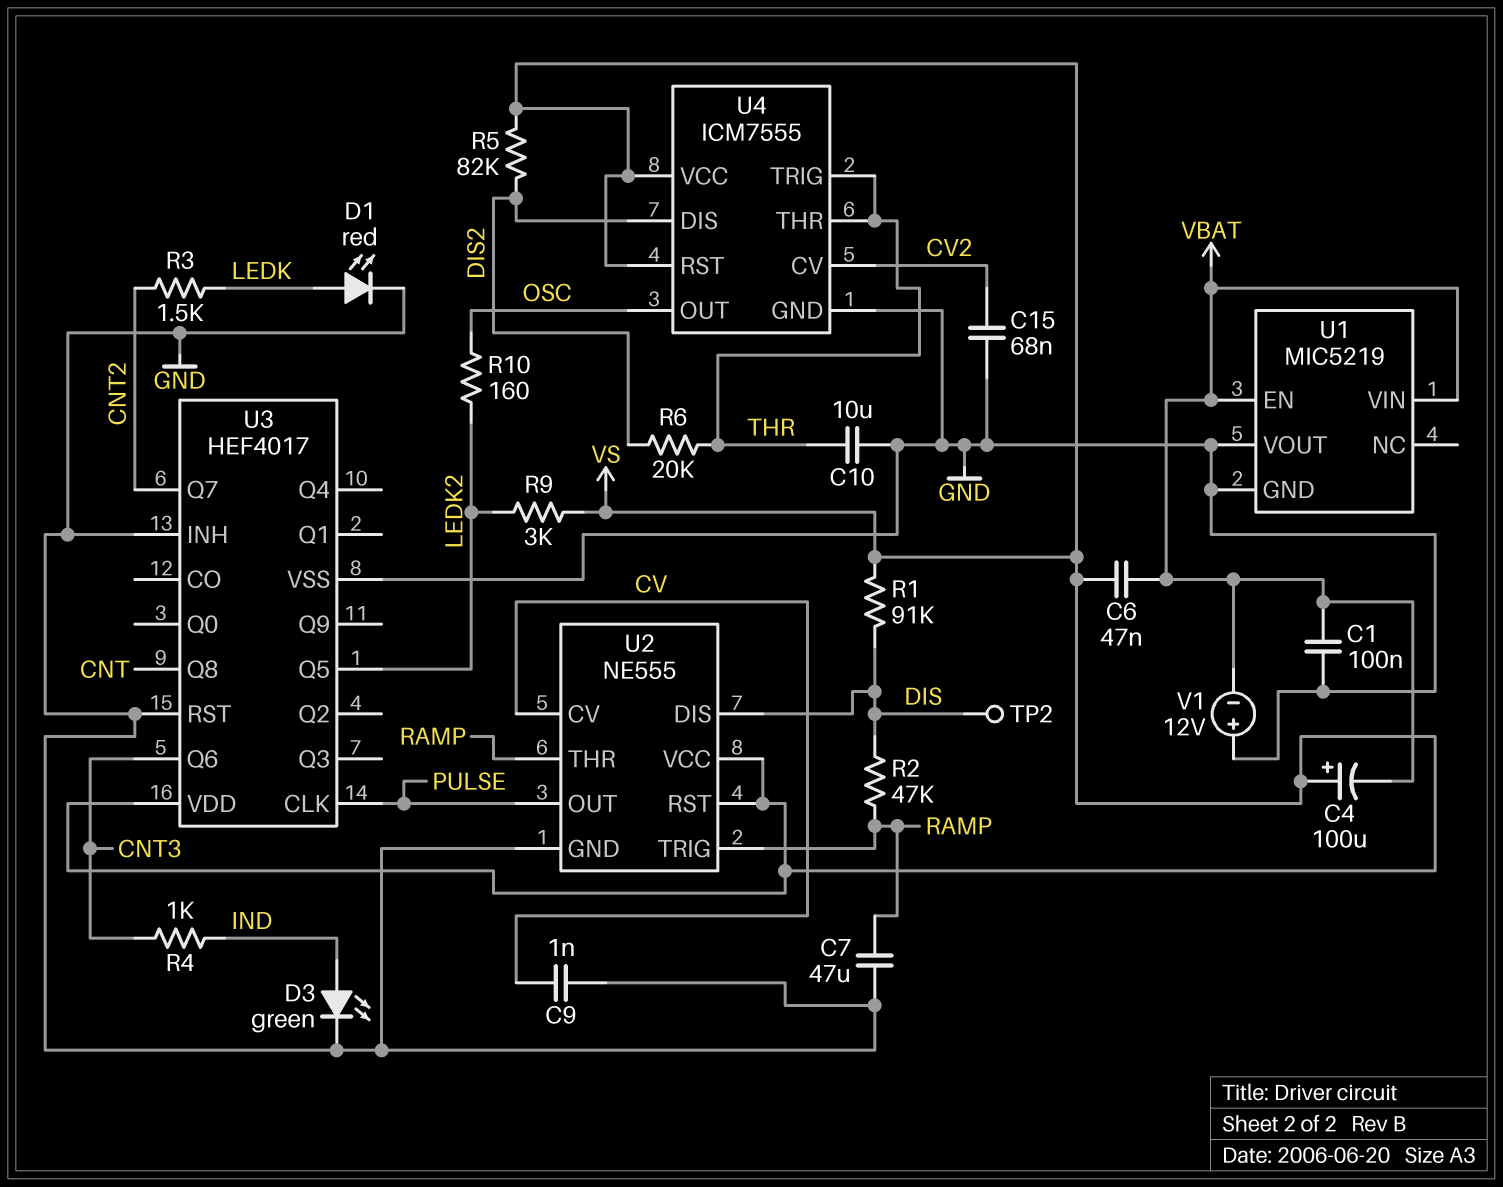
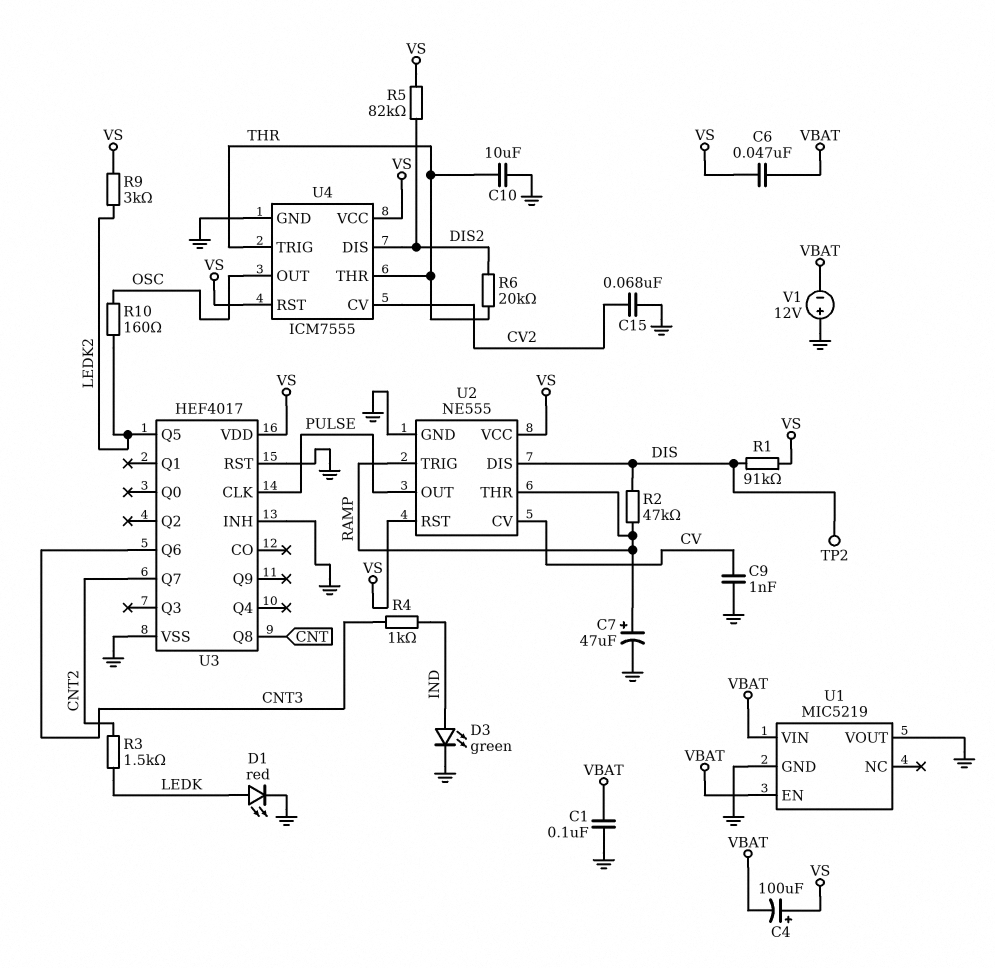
C7: 47uF (GND, RAMP) -> 47uF (plus RAMP, minus GND)

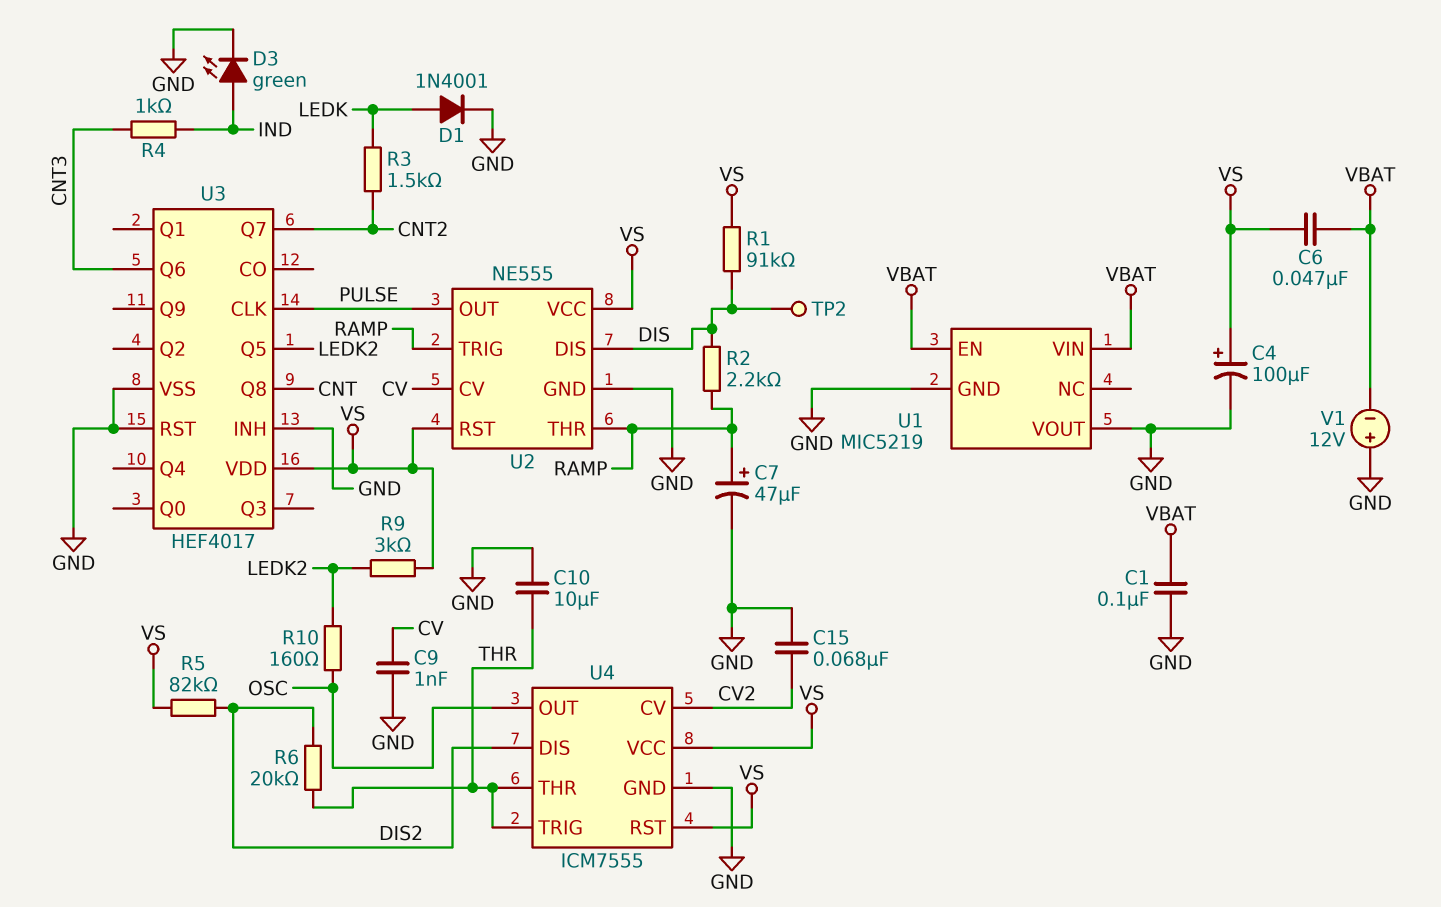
C4: 100uF (plus VS, minus VBAT) -> 100uF (plus VS, minus GND)
D1: LED red (A LEDK, K GND) -> diode 1N4001 (A LEDK, K GND)
R2: 47k (DIS, RAMP) -> 2.2k (DIS, RAMP)

